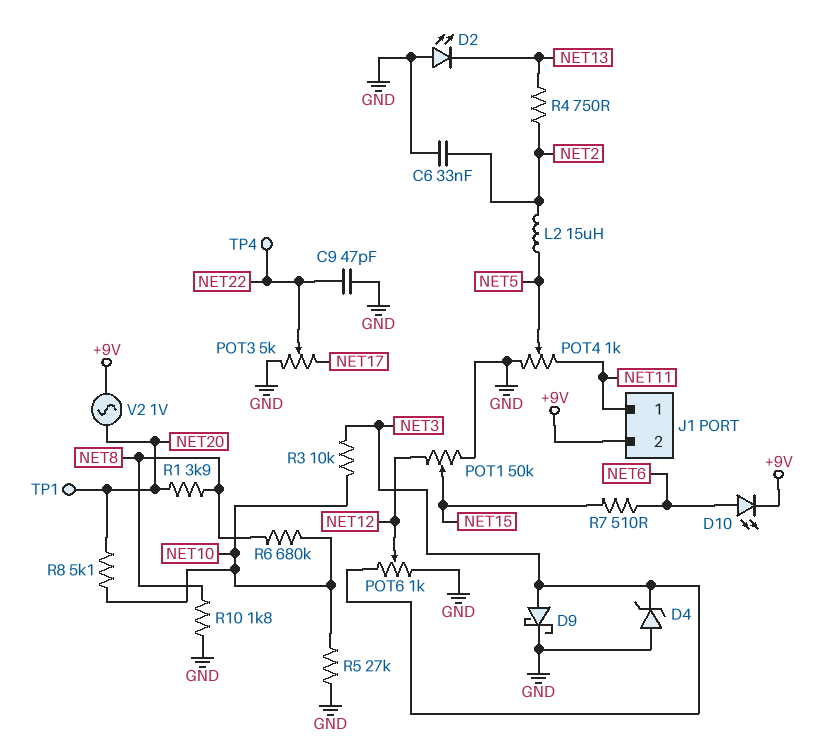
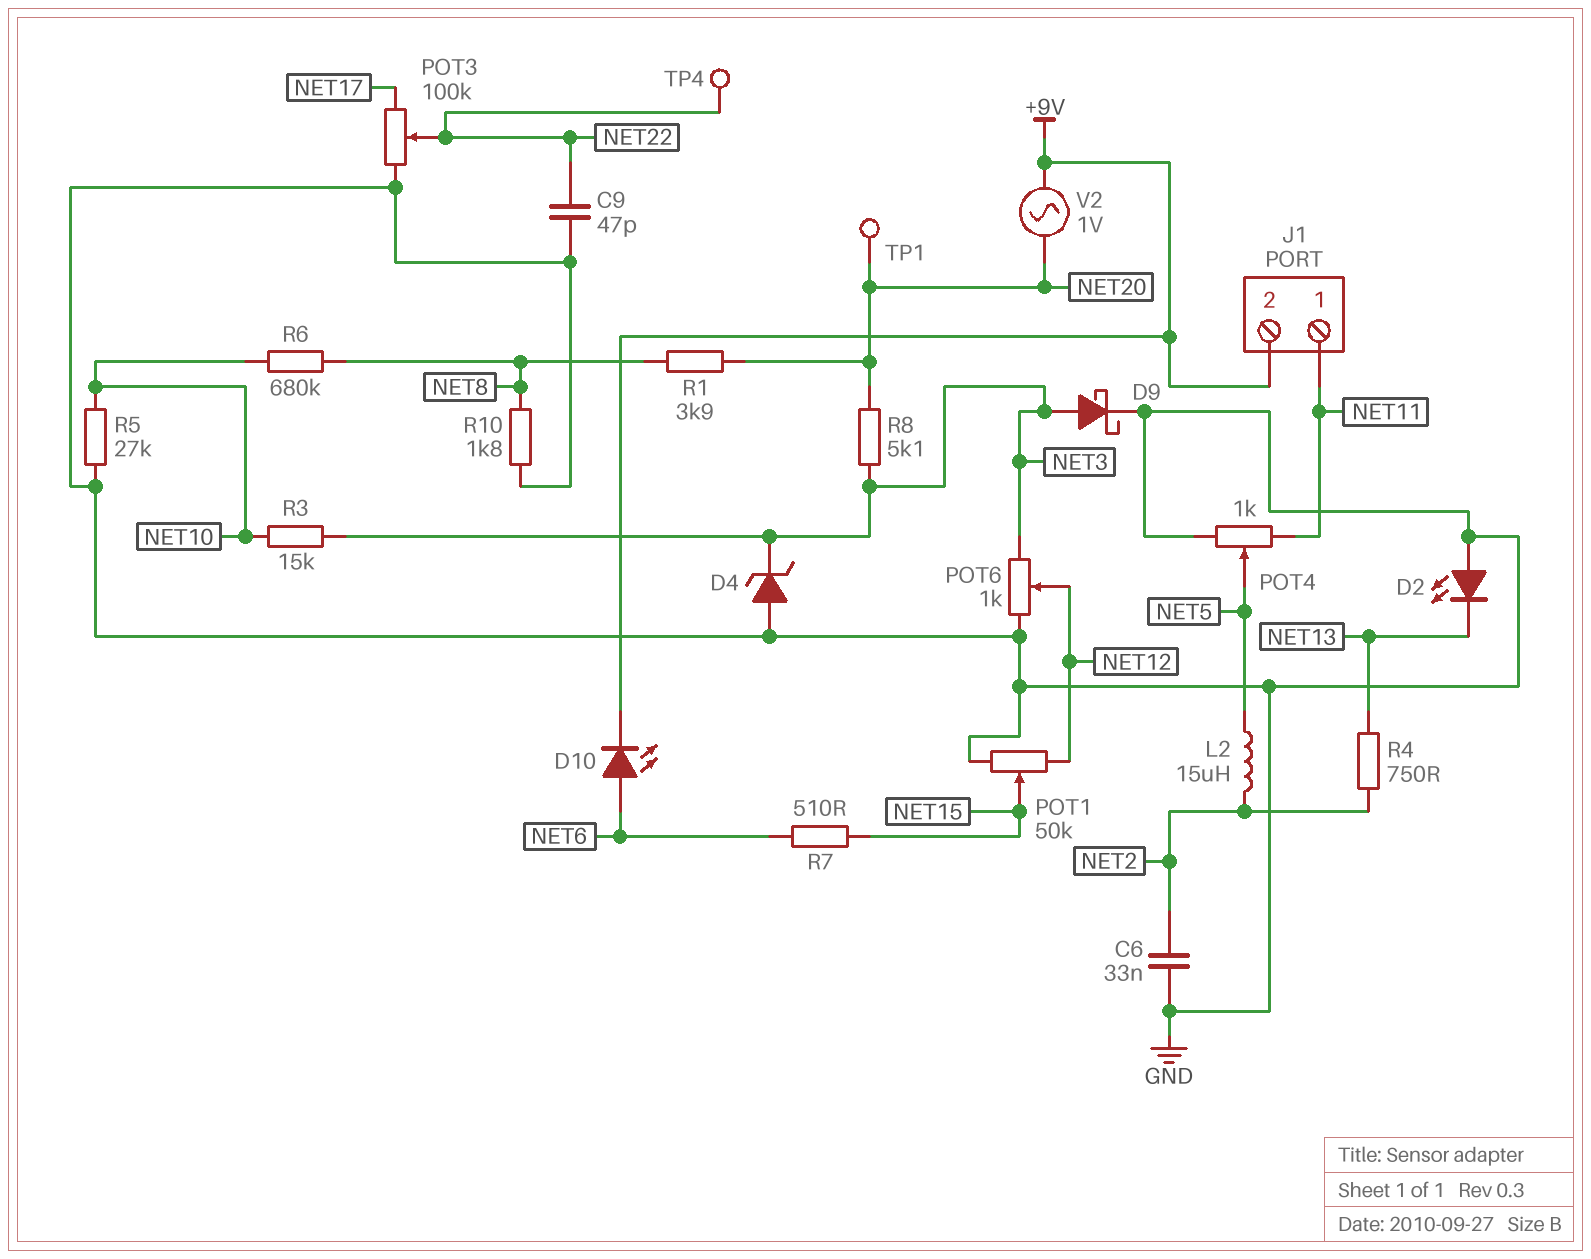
POT3: 5k (GND, NET17, wiper NET22) -> 100k (GND, NET17, wiper NET22)
R3: 10k (NET3, NET10) -> 15k (NET3, NET10)
R8: 5.1k (NET10, NET20) -> 5.1k (NET3, NET20)

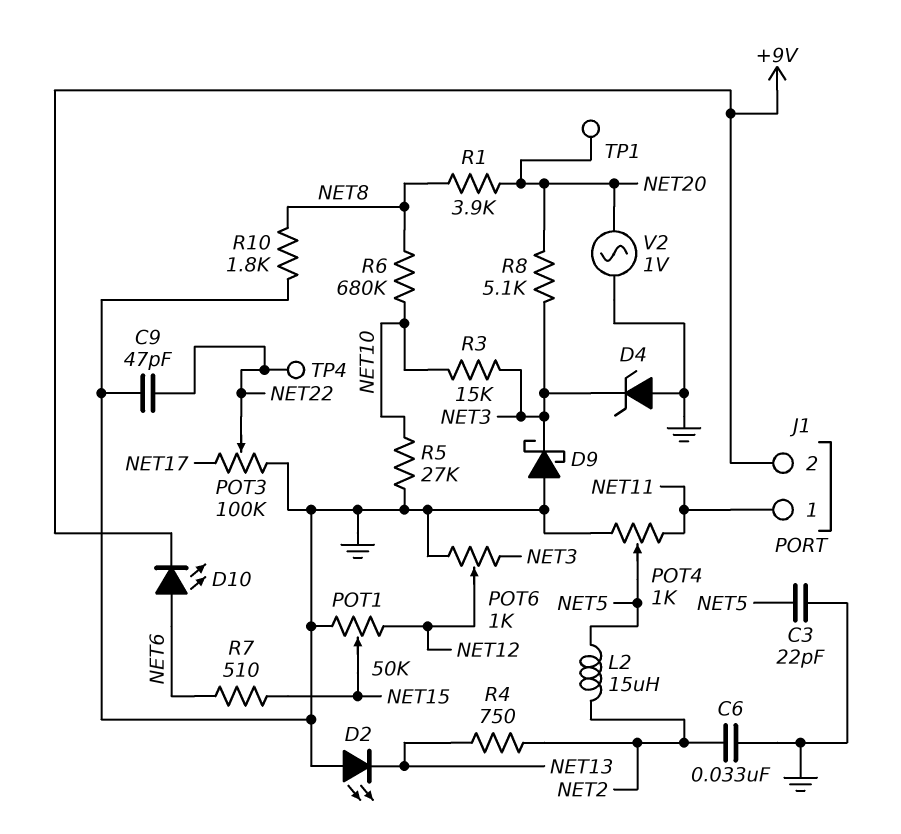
C3: none -> 22pF (GND, NET5)
D9: schottky (A NET3, K GND) -> schottky (A GND, K NET3)
V2: AC 1V (+9V, NET20) -> AC 1V (GND, NET20)

